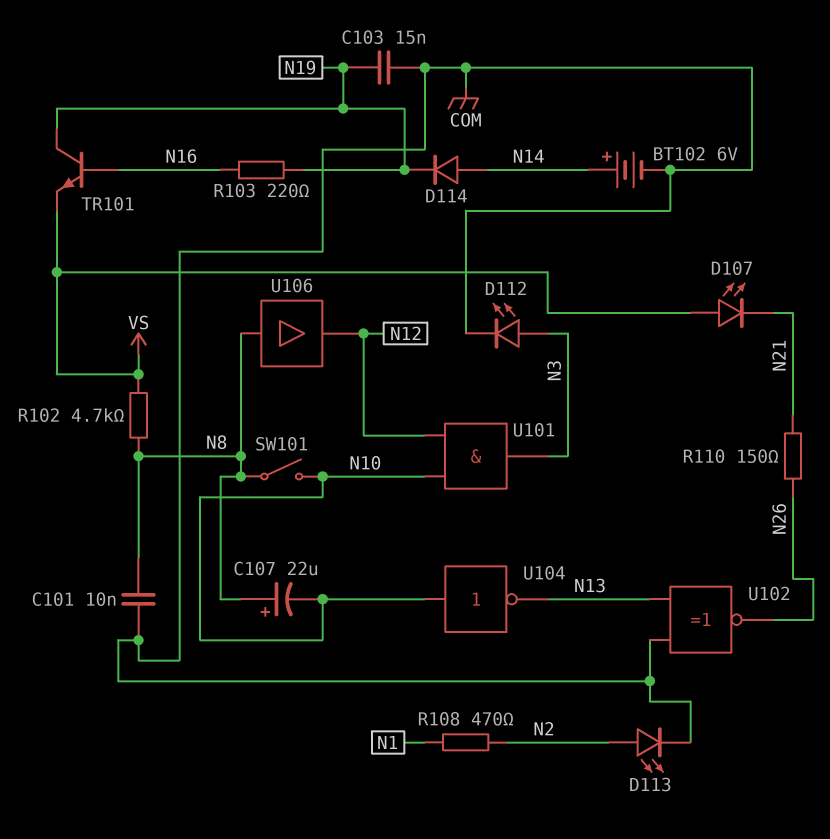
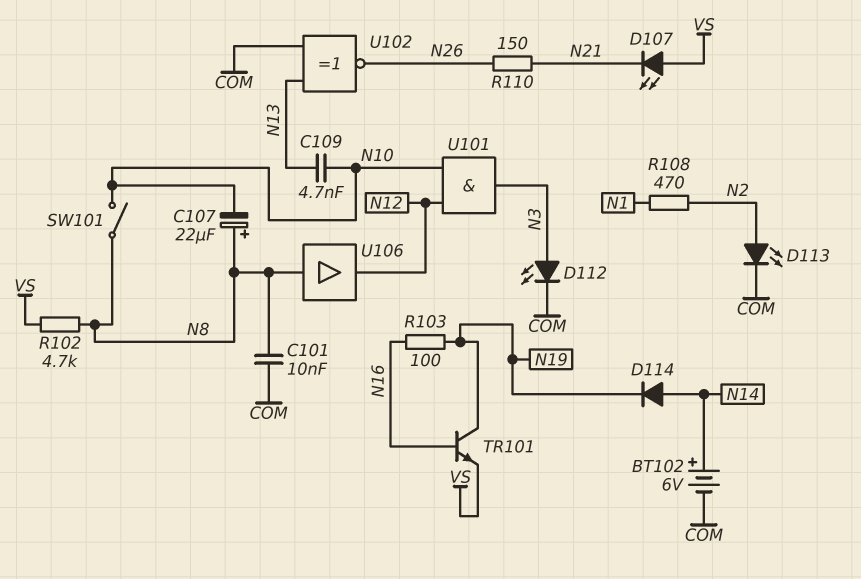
C103: 15nF (COM, N19) -> none
C109: none -> 4.7nF (N10, N13)
R103: 220 (N16, N19) -> 100 (N16, N19)
U104: NOT (in N10, out N13) -> none

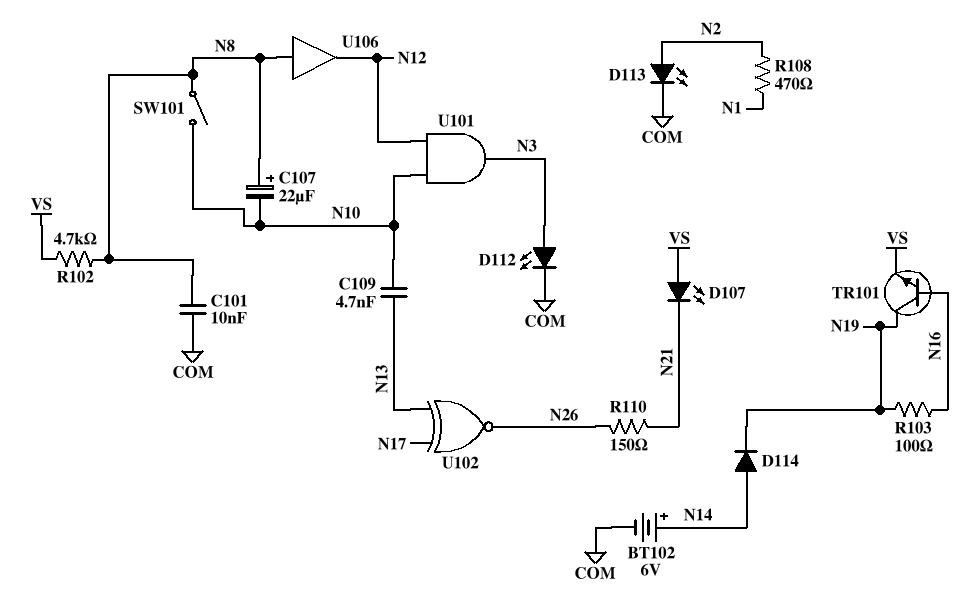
U102: XNOR (in COM, in N13, out N26) -> XNOR (in N13, in N17, out N26)

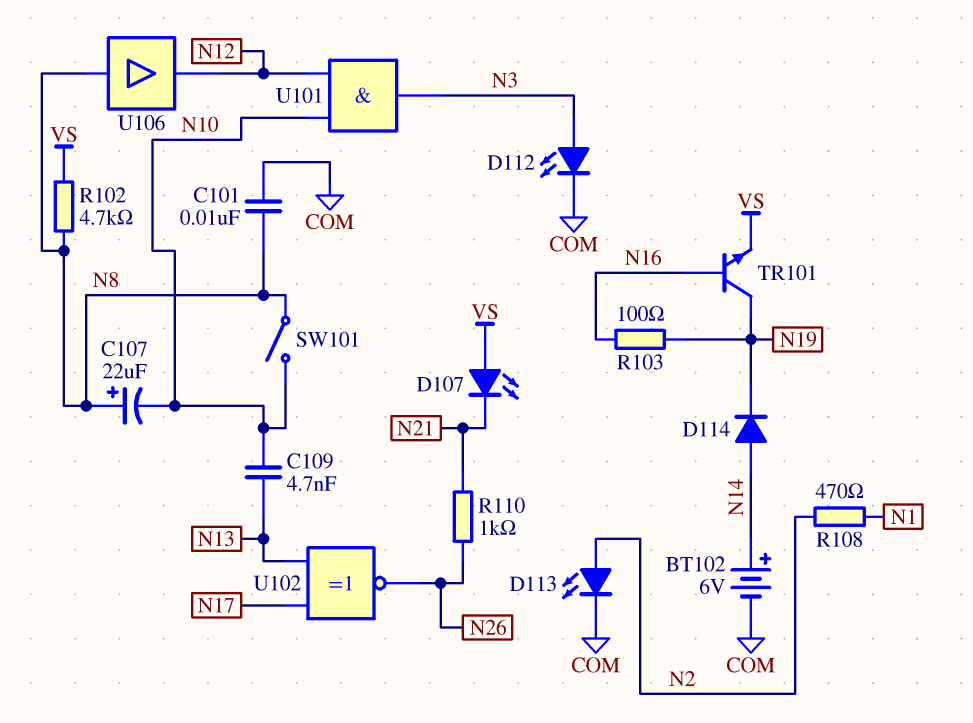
R110: 150 (N21, N26) -> 1k (N21, N26)

